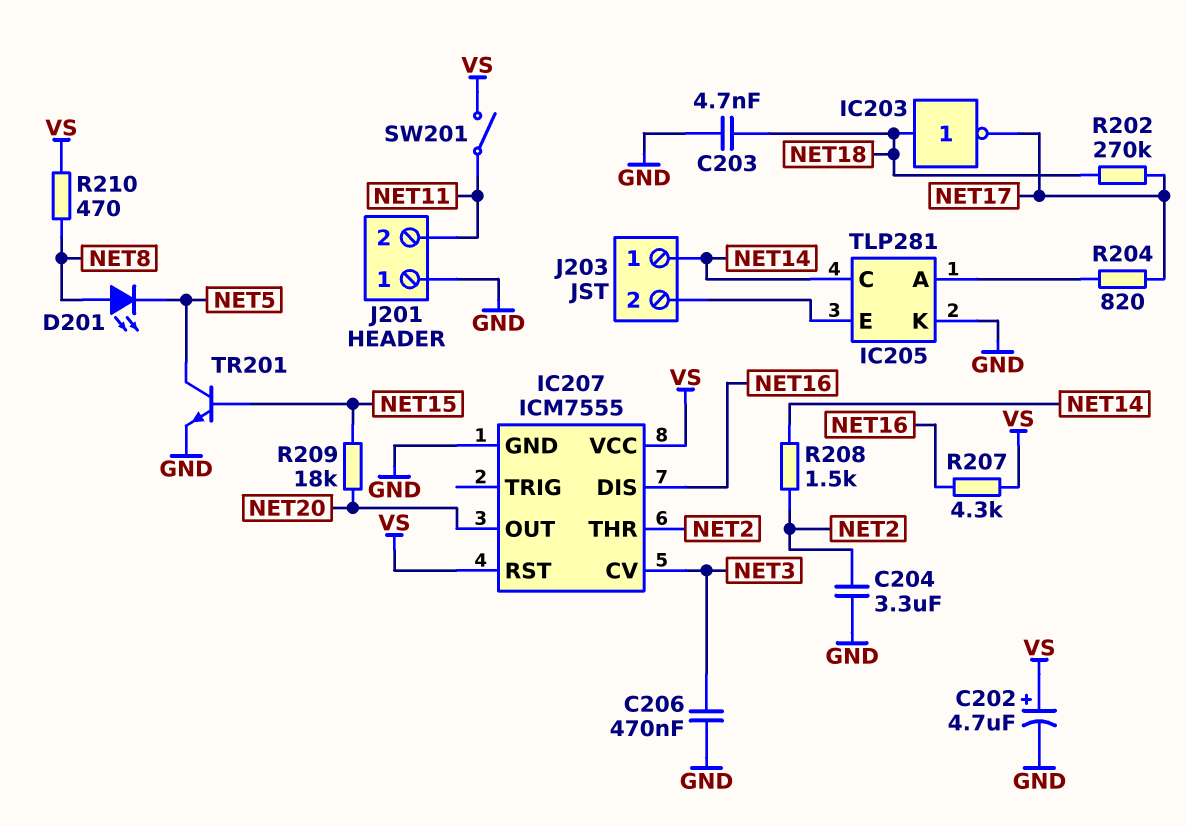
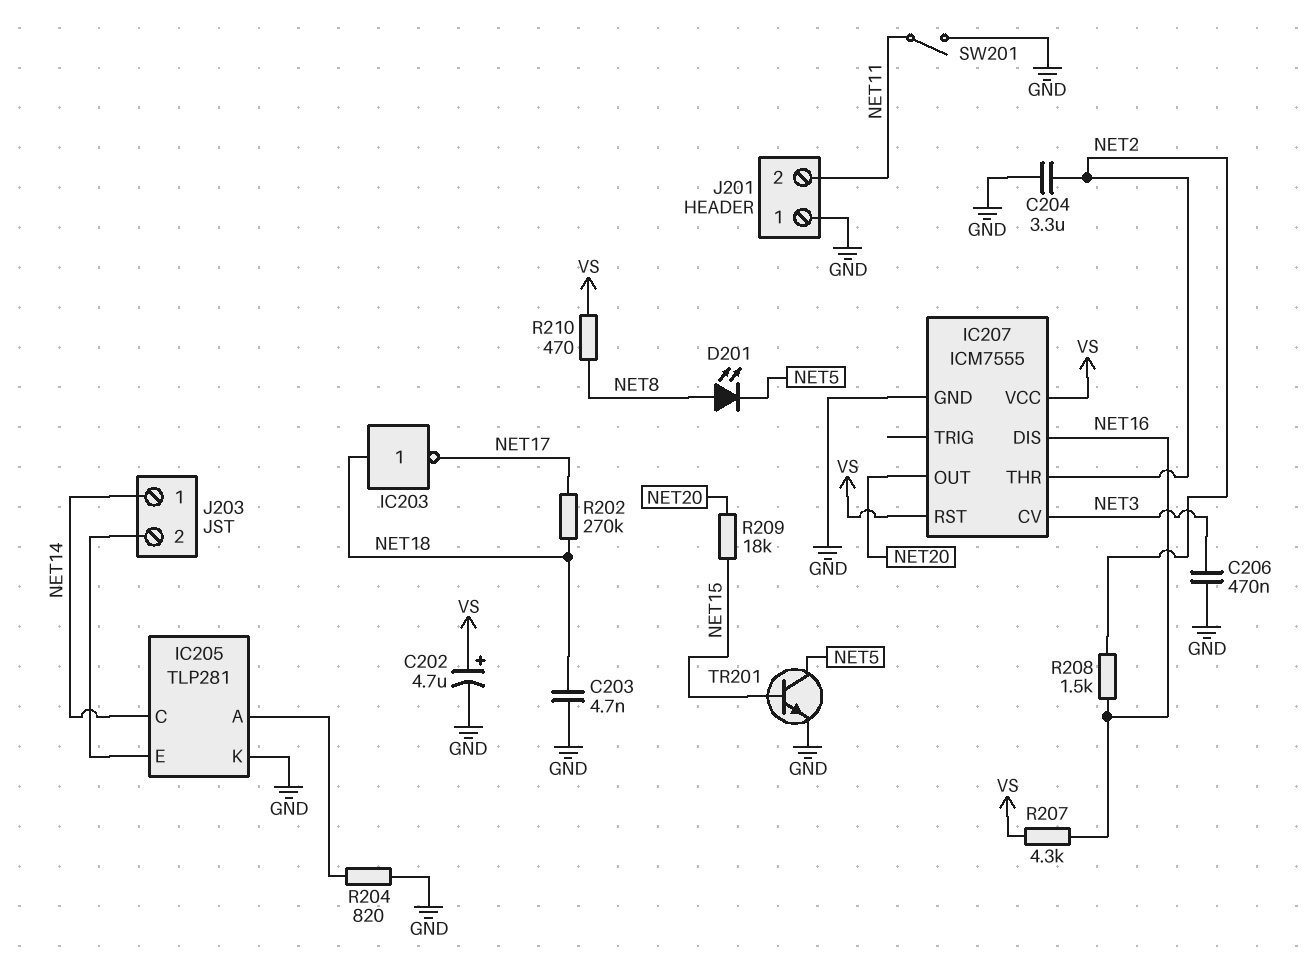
R204: 820 (IC205/A, NET17) -> 820 (GND, IC205/A)
R208: 1.5k (NET2, NET14) -> 1.5k (NET2, NET16)
SW201: switch (NET11, VS) -> switch (GND, NET11)

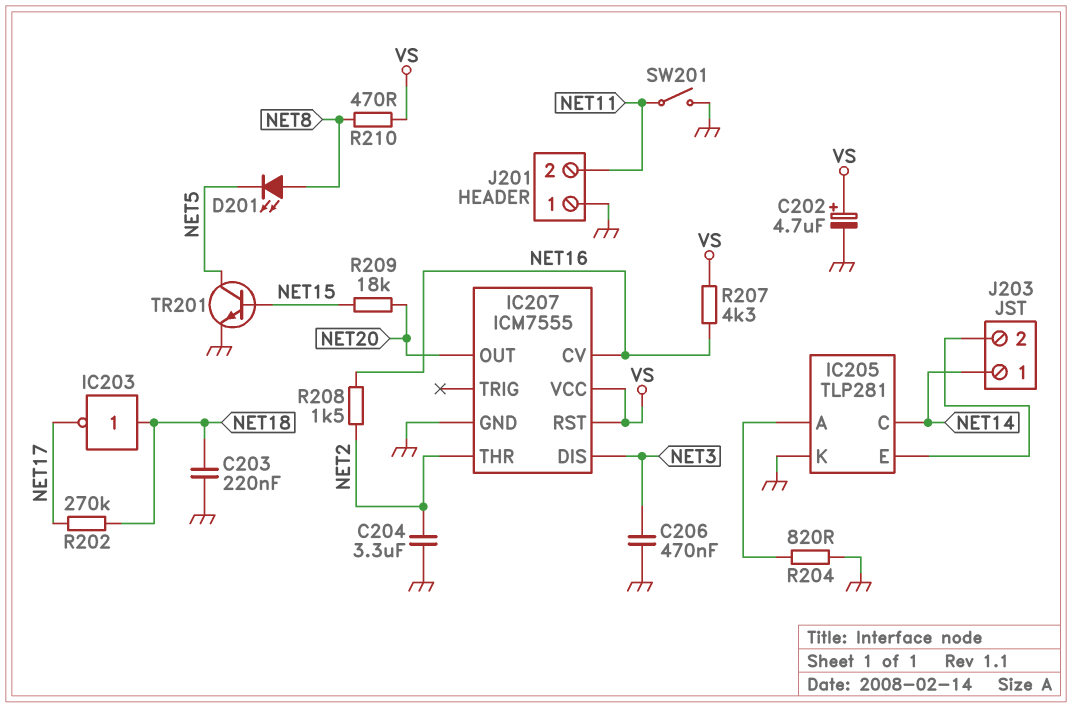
C203: 4.7nF (GND, NET18) -> 220nF (GND, NET18)
IC207 pin CV: NET3 -> NET16
IC207 pin DIS: NET16 -> NET3

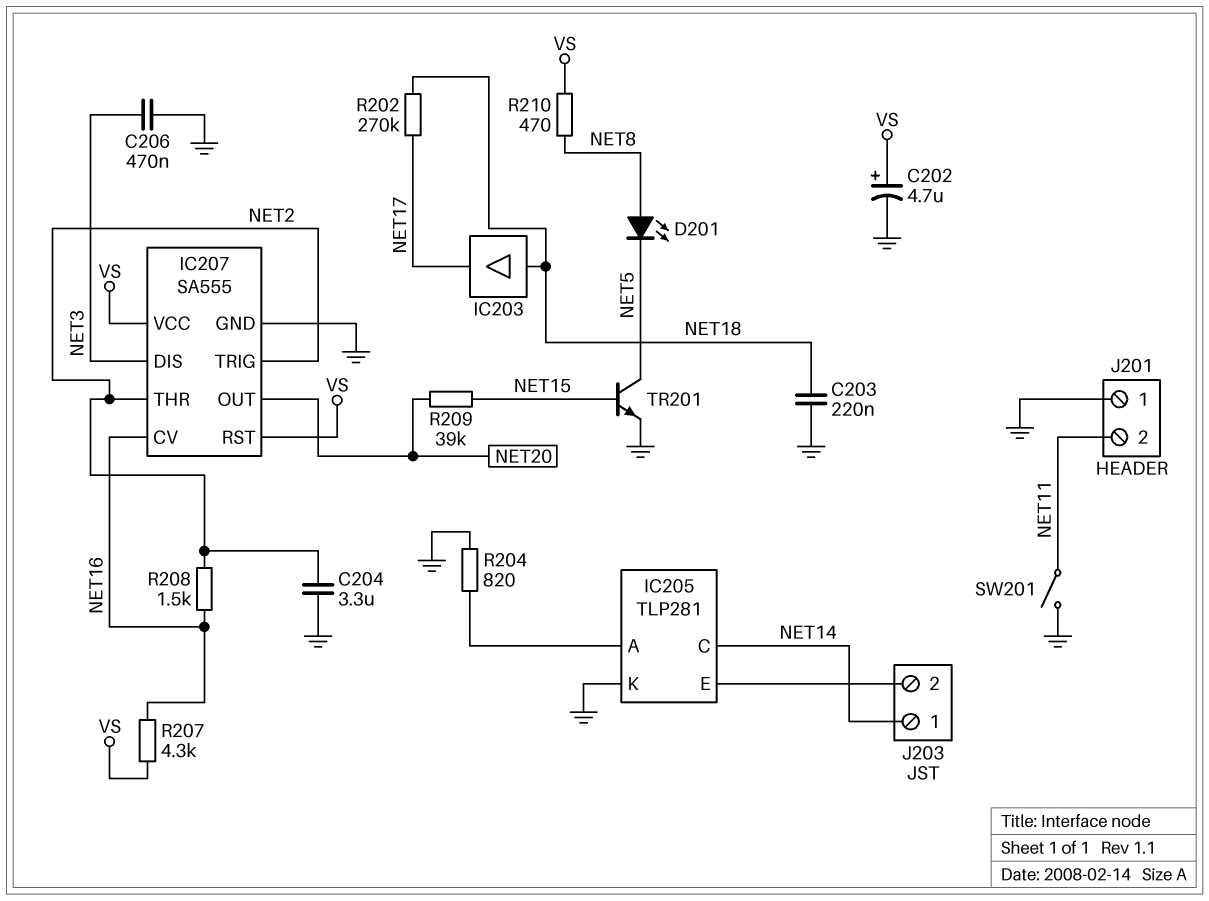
IC203: NOT (in NET18, out NET17) -> buffer (in NET18, out NET17)
IC207: ICM7555 -> SA555
IC207 pin TRIG: none -> NET2
R209: 18k (NET15, NET20) -> 39k (NET15, NET20)

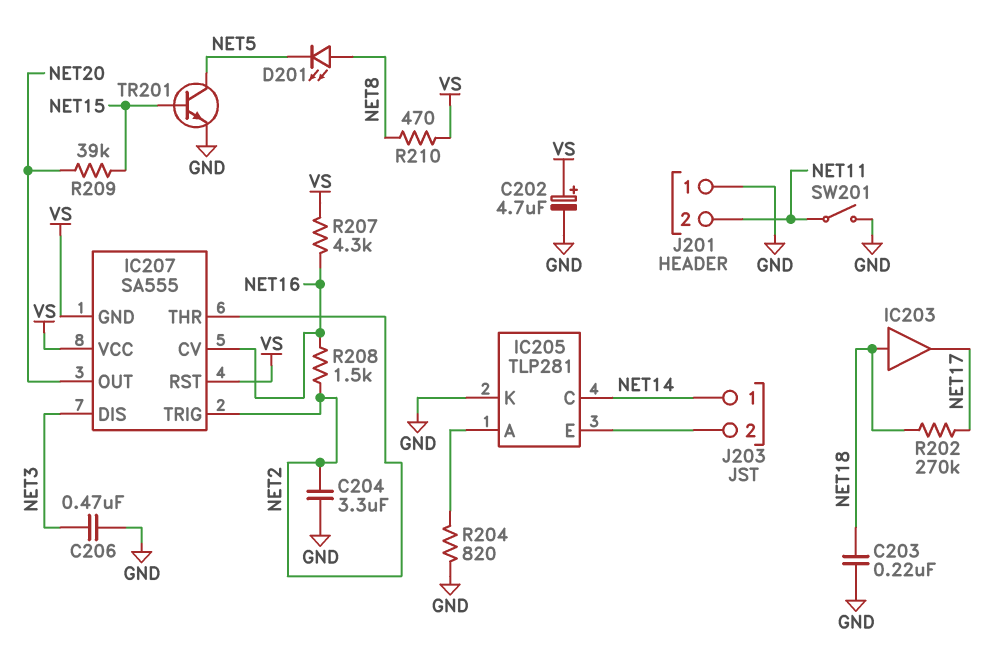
IC207 pin GND: GND -> VS

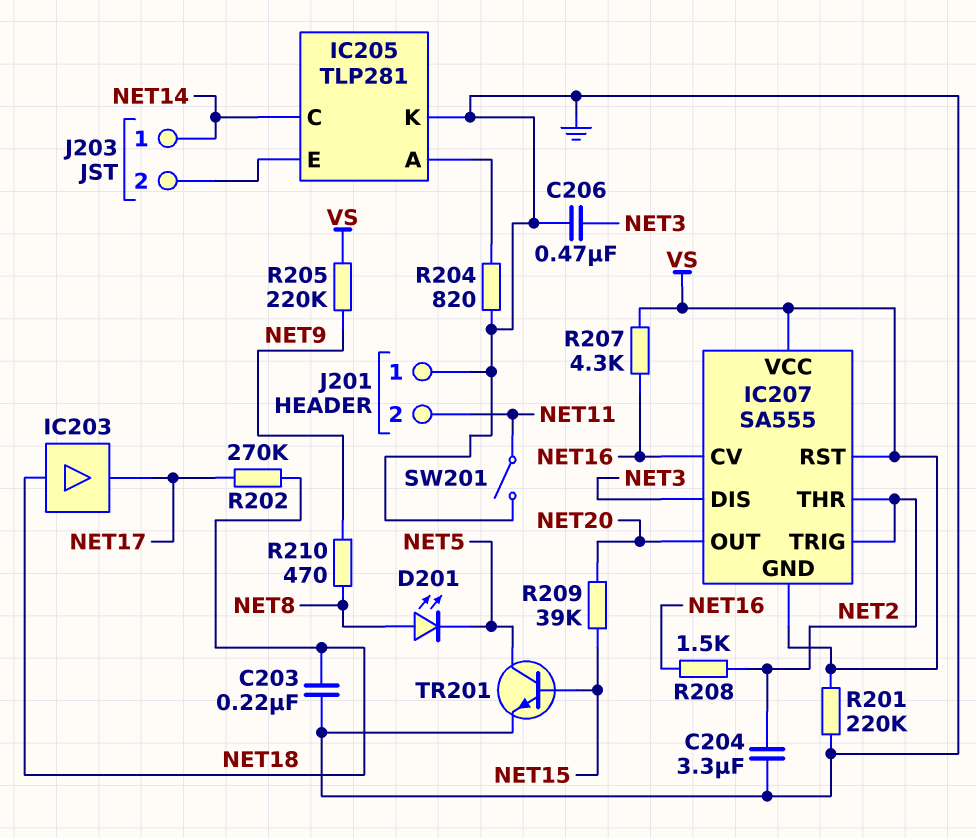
C202: 4.7uF (plus VS, minus GND) -> none
R201: none -> 220k (GND, VS)
R205: none -> 220k (NET9, VS)
R210: 470 (NET8, VS) -> 470 (NET8, NET9)

